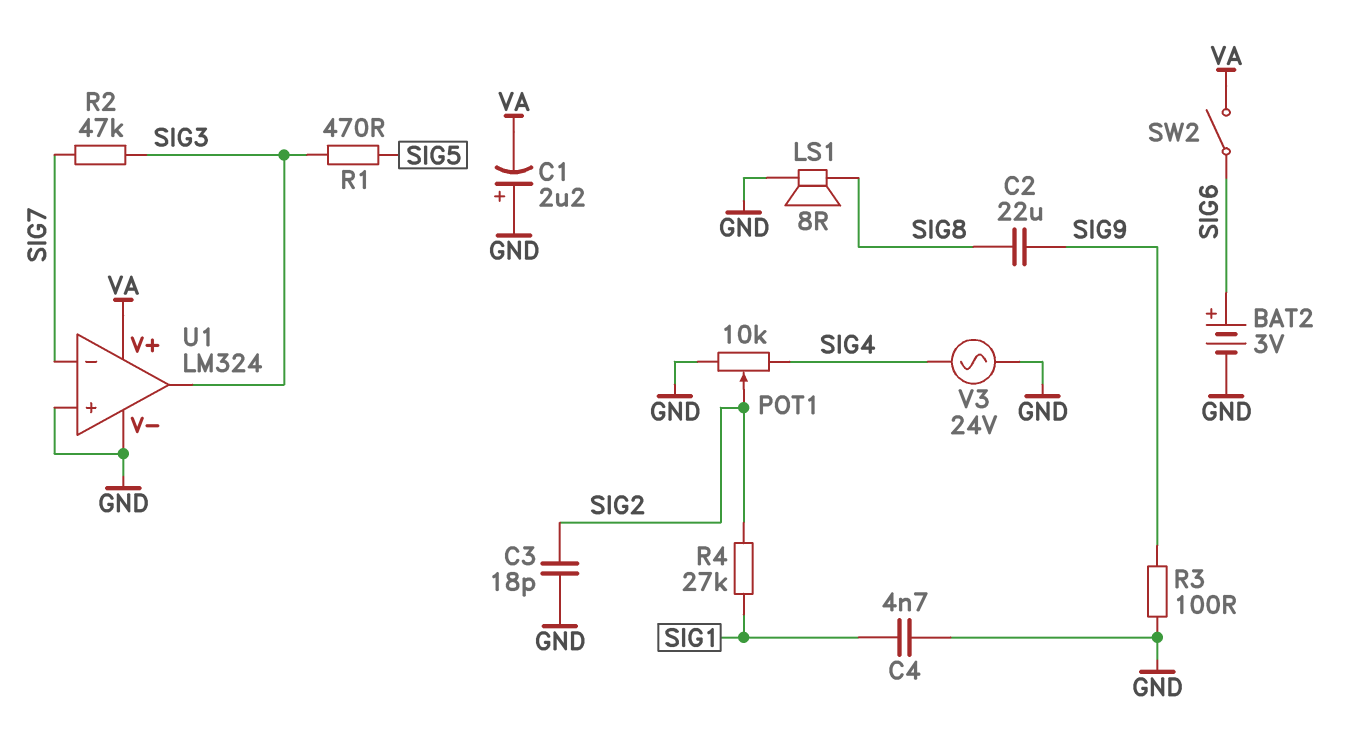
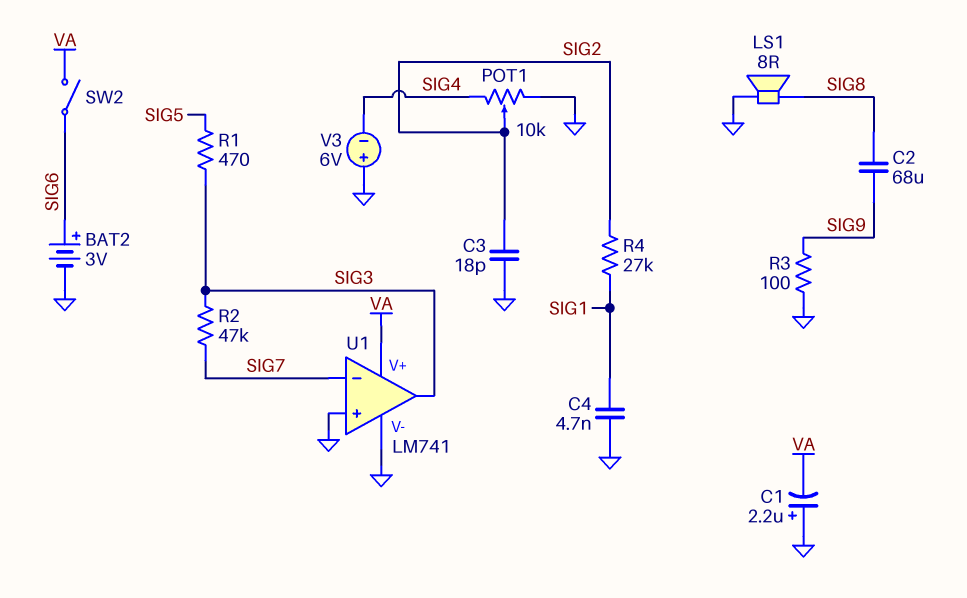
C2: 22uF (SIG8, SIG9) -> 68uF (SIG8, SIG9)
U1: LM324 -> LM741
V3: AC 24V (GND, SIG4) -> 6V (plus GND, minus SIG4)

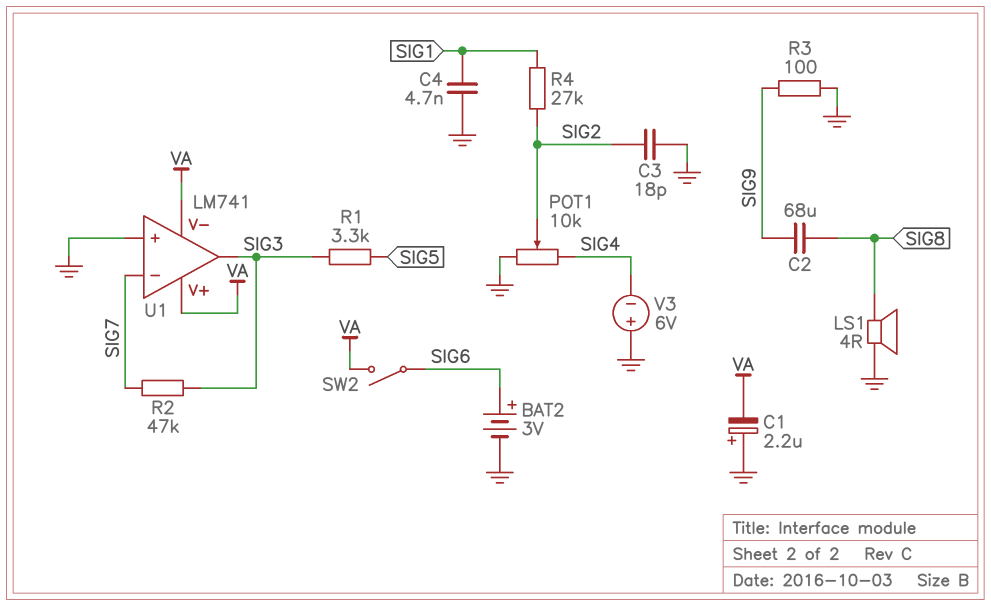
LS1: speaker 8R (GND, SIG8) -> speaker 4R (GND, SIG8)
R1: 470 (SIG3, SIG5) -> 3.3k (SIG3, SIG5)
U1 pin V-: GND -> VA

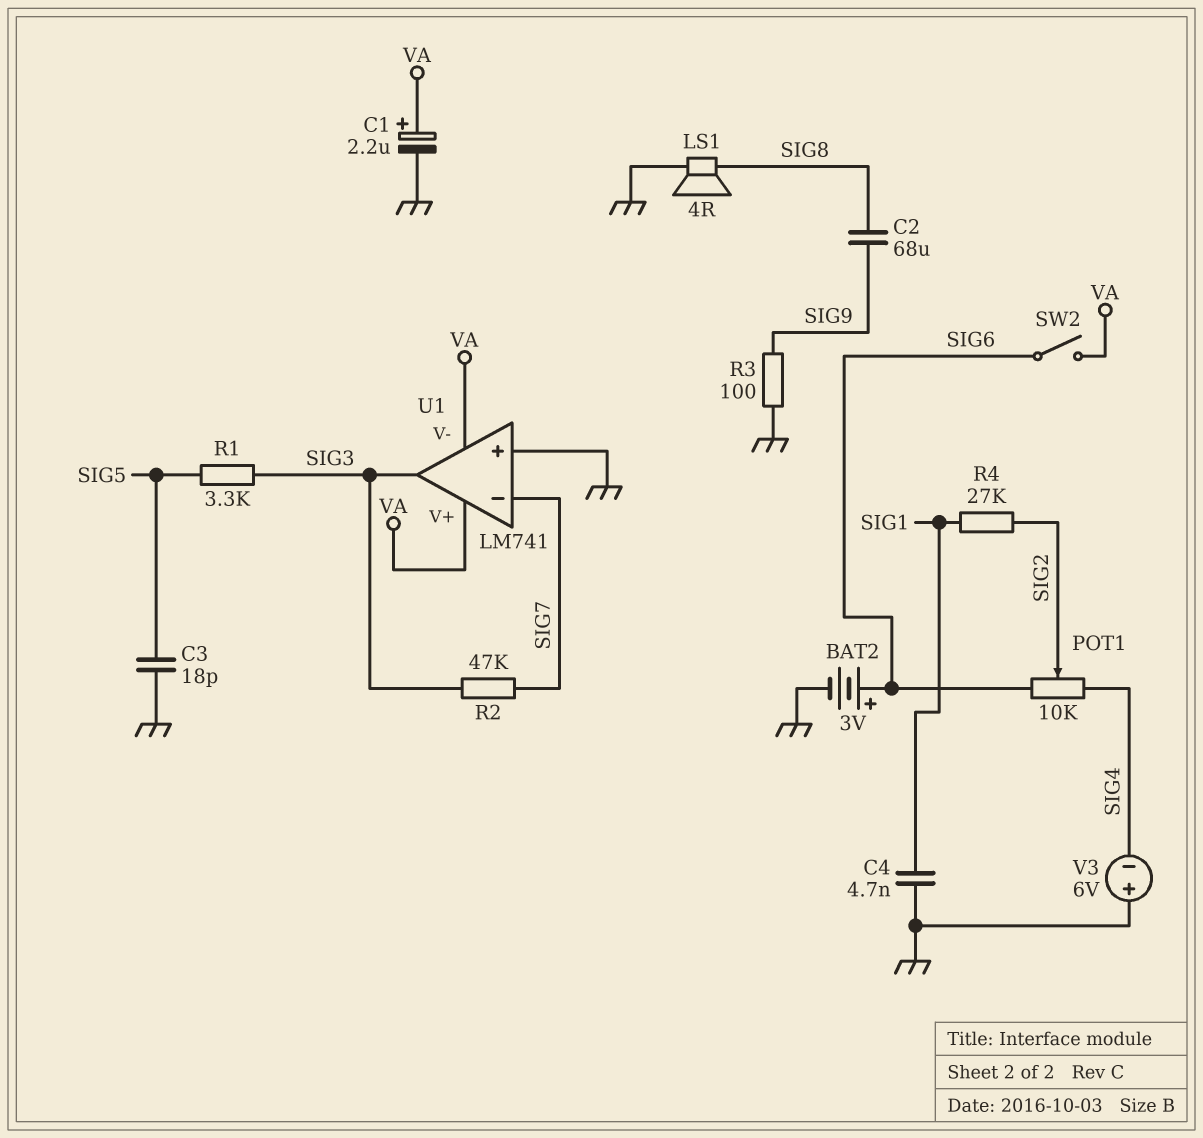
C1: 2.2uF (plus GND, minus VA) -> 2.2uF (plus VA, minus GND)
C3: 18pF (GND, SIG2) -> 18pF (GND, SIG5)
POT1: 10k (GND, SIG4, wiper SIG2) -> 10k (SIG4, SIG6, wiper SIG2)

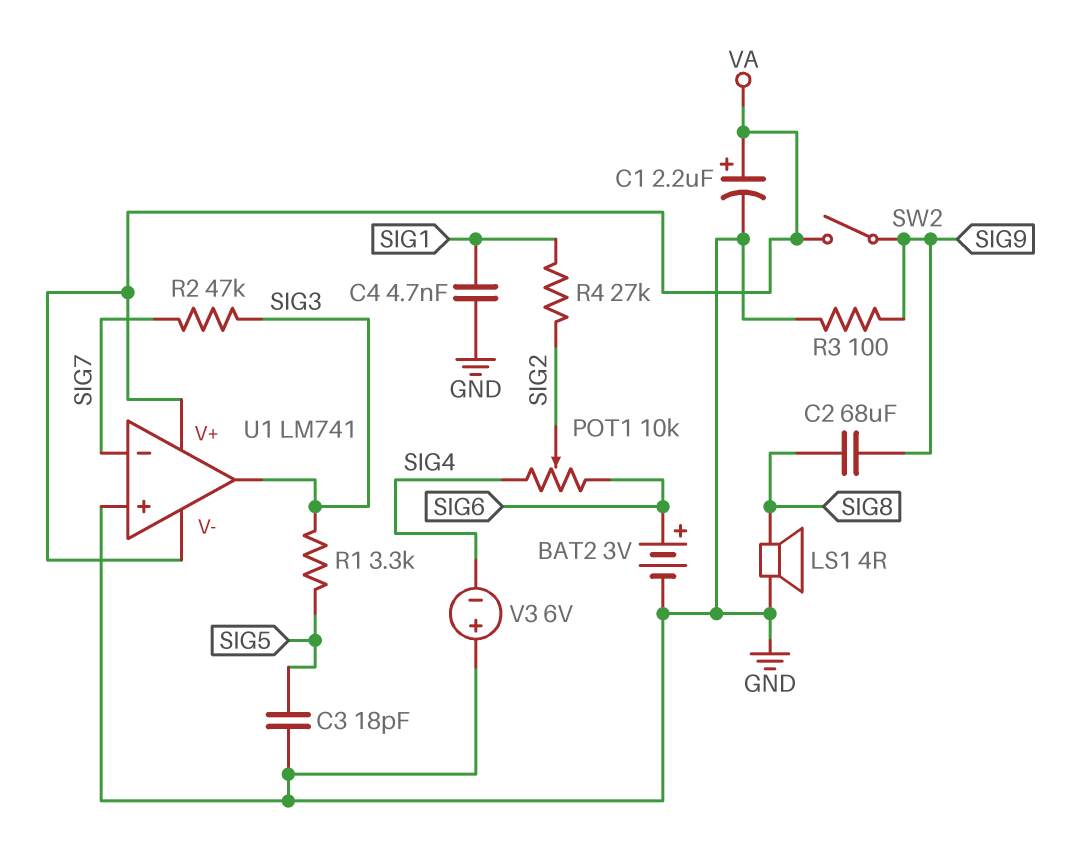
SW2: switch (SIG6, VA) -> switch (SIG9, VA)

